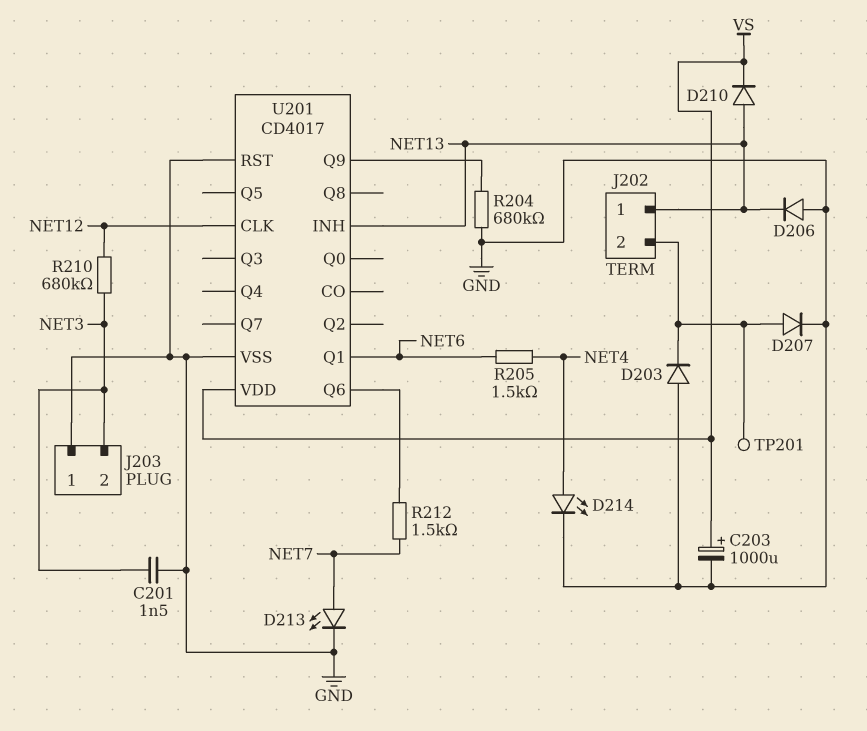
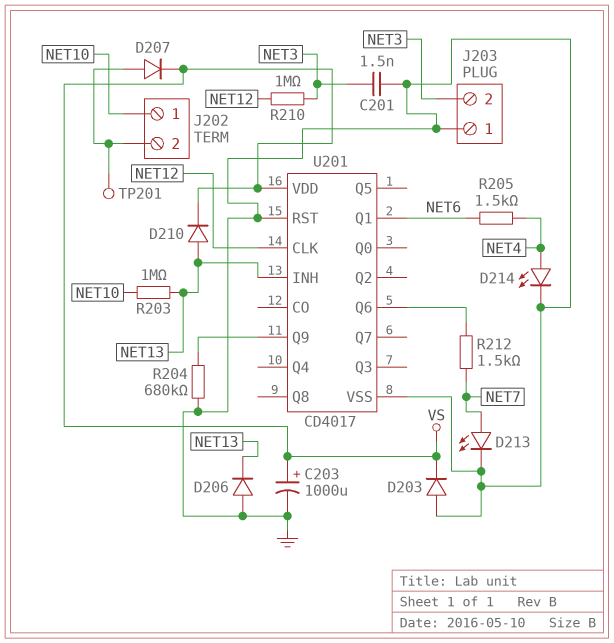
D203: diode (A GND, K J202/2) -> diode (A GND, K VS)
D207: diode (A J202/2, K GND) -> diode (A J202/2, K VS)
J202 pin 1: NET13 -> NET10
R203: none -> 1M (NET10, NET13)
R210: 680k (NET3, NET12) -> 1M (NET3, NET12)

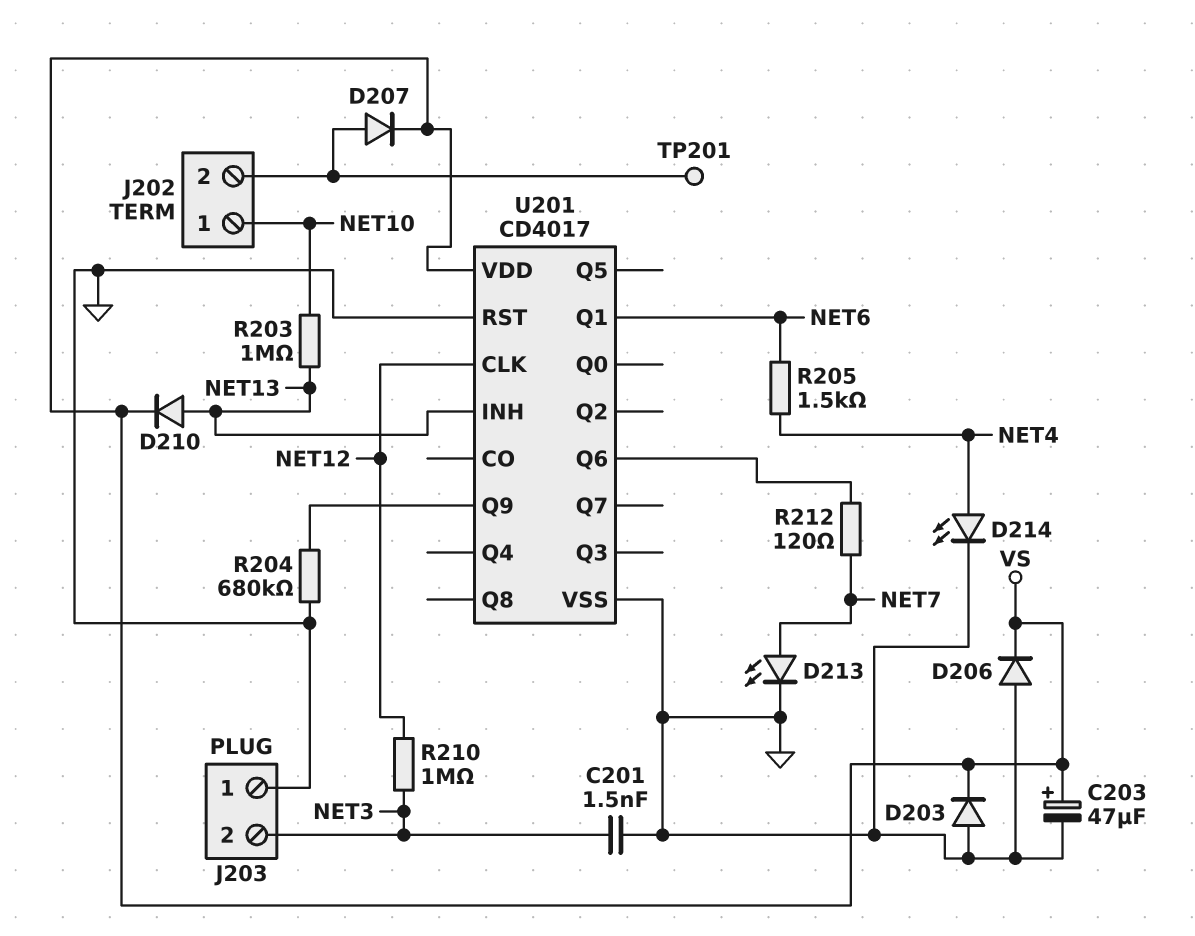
C203: 1000uF (plus VS, minus GND) -> 47uF (plus VS, minus GND)
D206: diode (A GND, K NET13) -> diode (A GND, K VS)
R212: 1.5k (NET7, U201/Q6) -> 120 (NET7, U201/Q6)

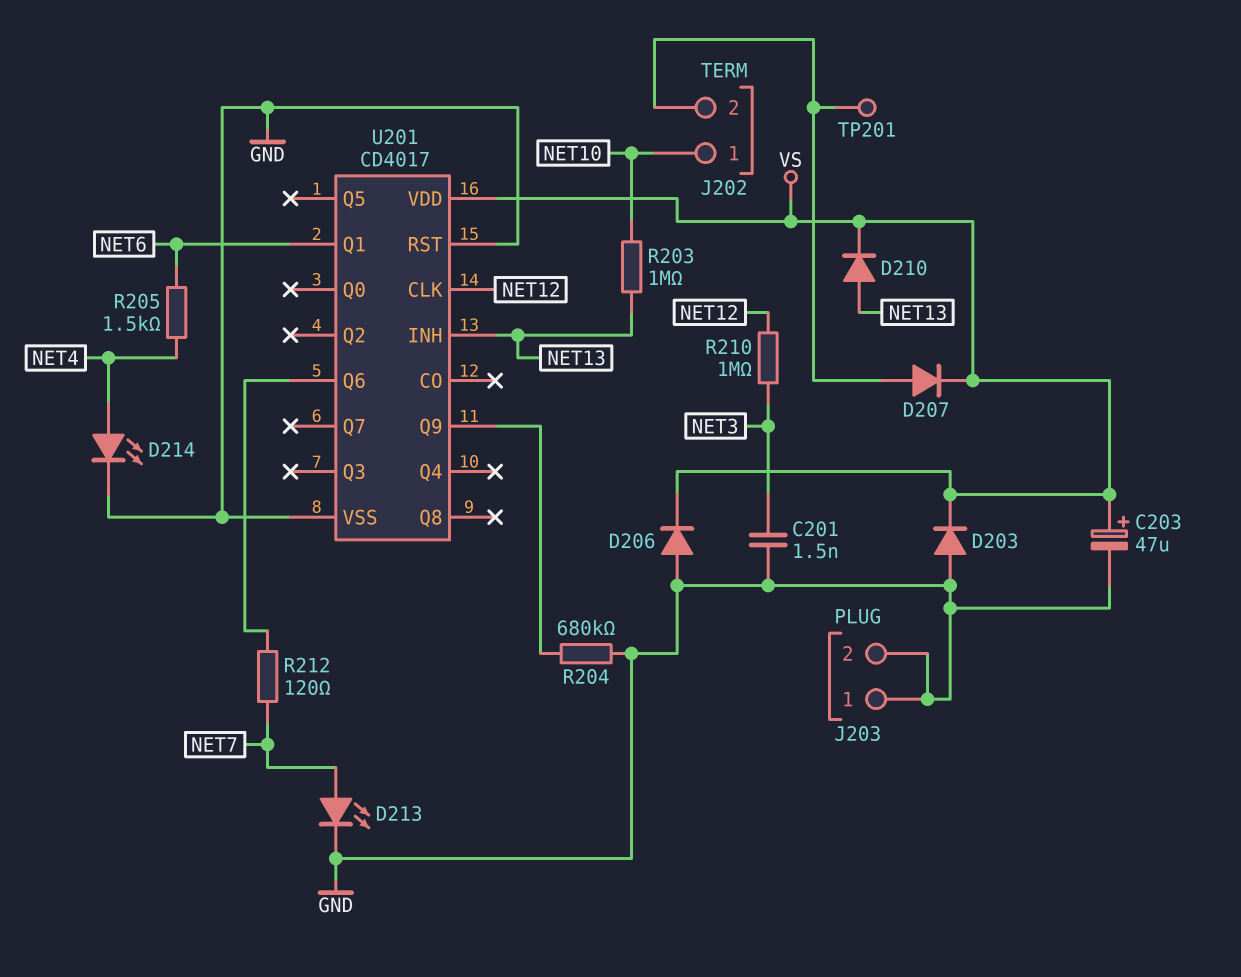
J203 pin 2: NET3 -> GND

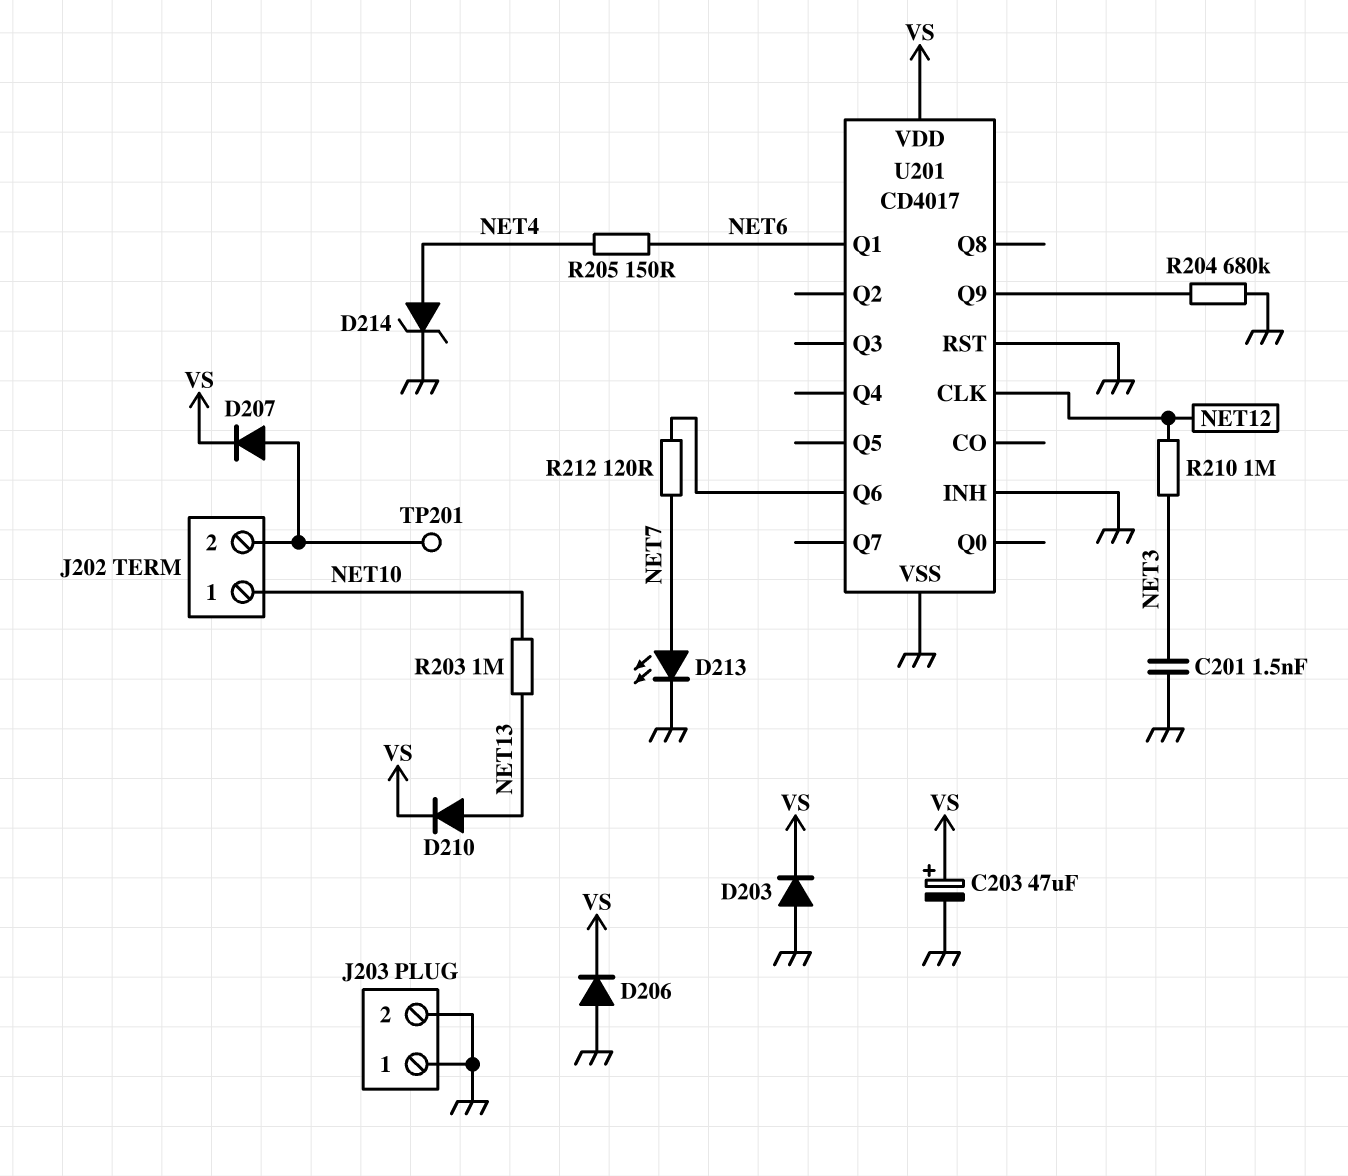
D214: LED (A NET4, K GND) -> zener (A NET4, K GND)
R205: 1.5k (NET4, NET6) -> 150 (NET4, NET6)
U201 pin INH: NET13 -> GND

